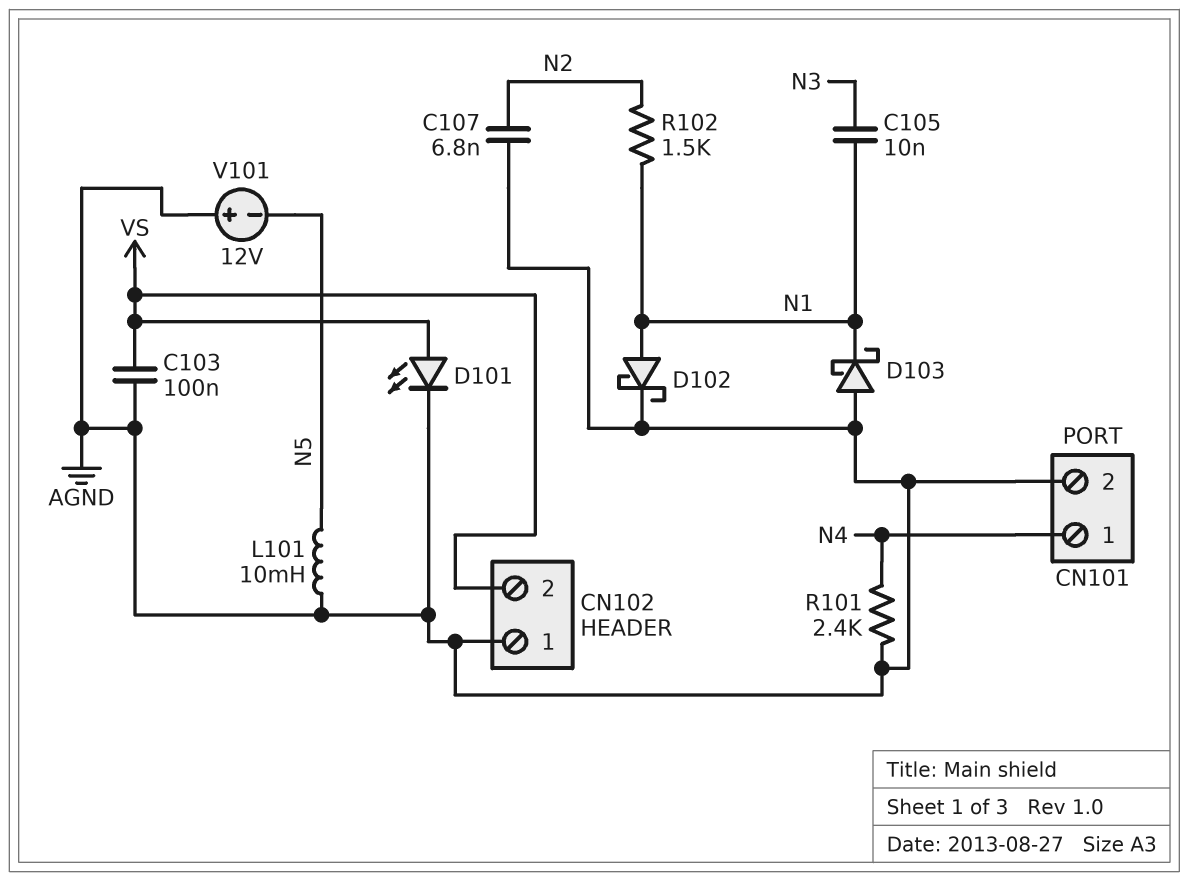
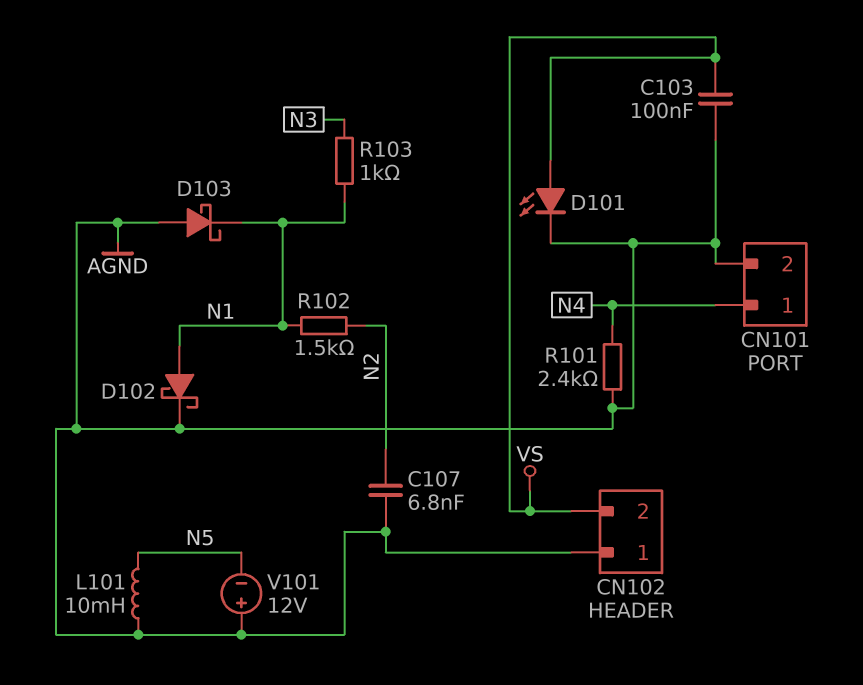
C105: 10nF (N1, N3) -> none
R103: none -> 1k (N1, N3)

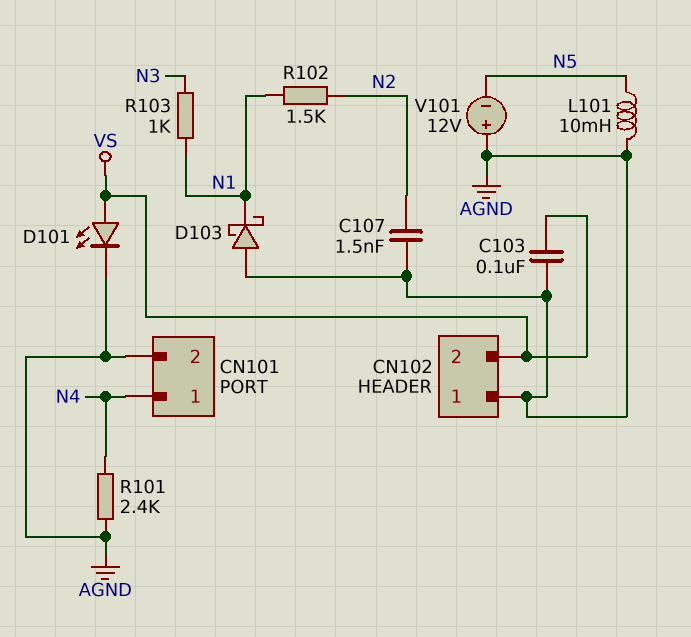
C107: 6.8nF (AGND, N2) -> 1.5nF (AGND, N2)
D102: schottky (A N1, K AGND) -> none

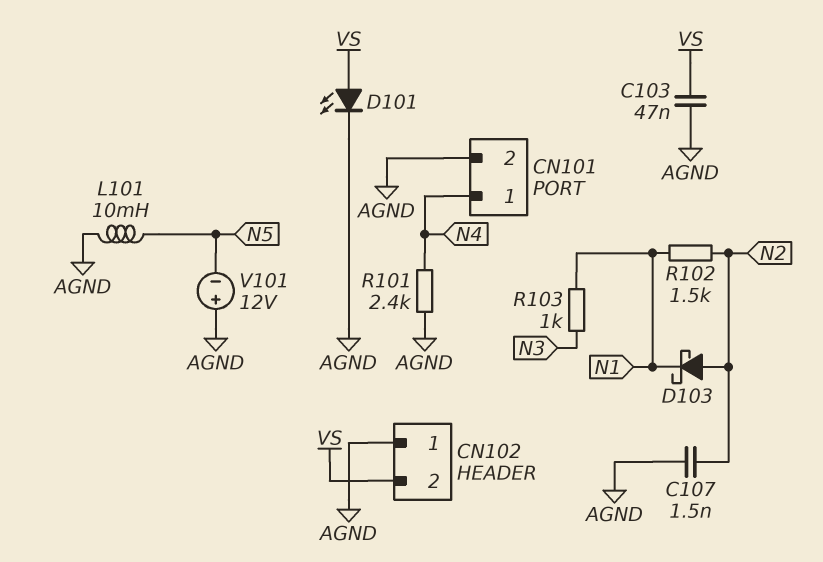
C103: 100nF (AGND, VS) -> 47nF (AGND, VS)
D103: schottky (A AGND, K N1) -> schottky (A N2, K N1)

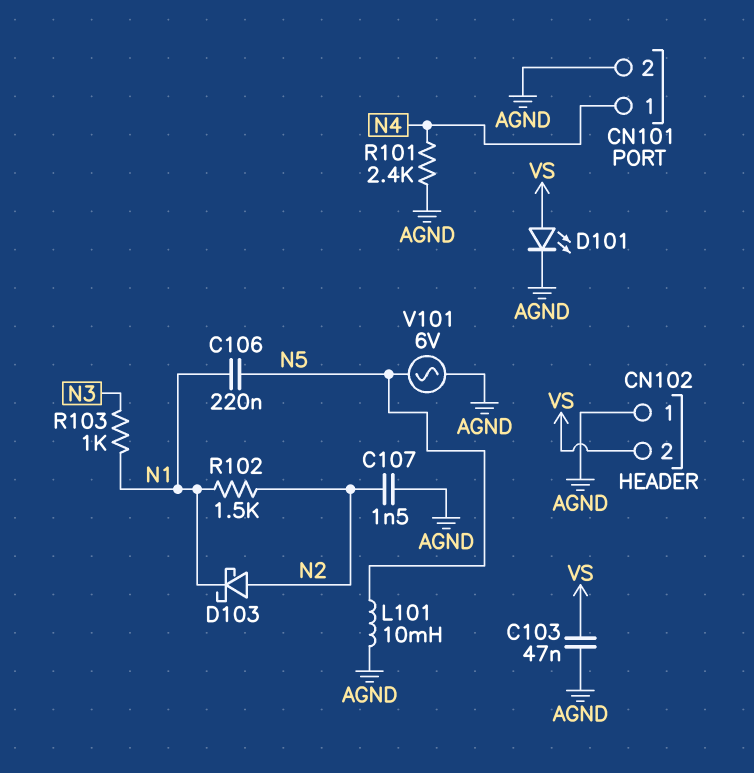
C106: none -> 220nF (N1, N5)
V101: 12V (plus AGND, minus N5) -> AC 6V (AGND, N5)

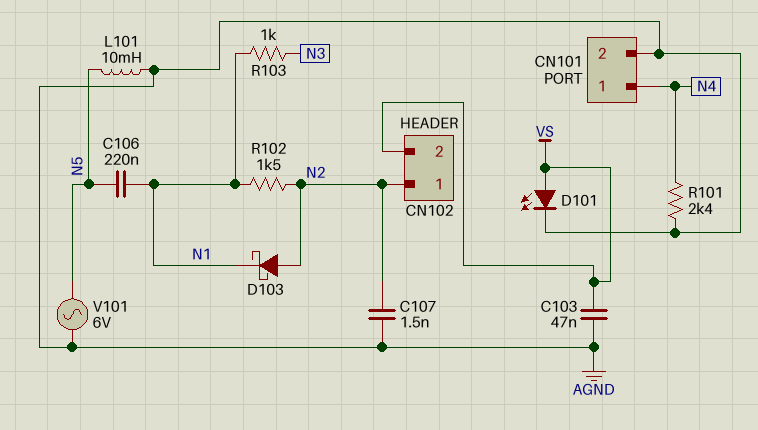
CN102 pin 1: AGND -> N2

